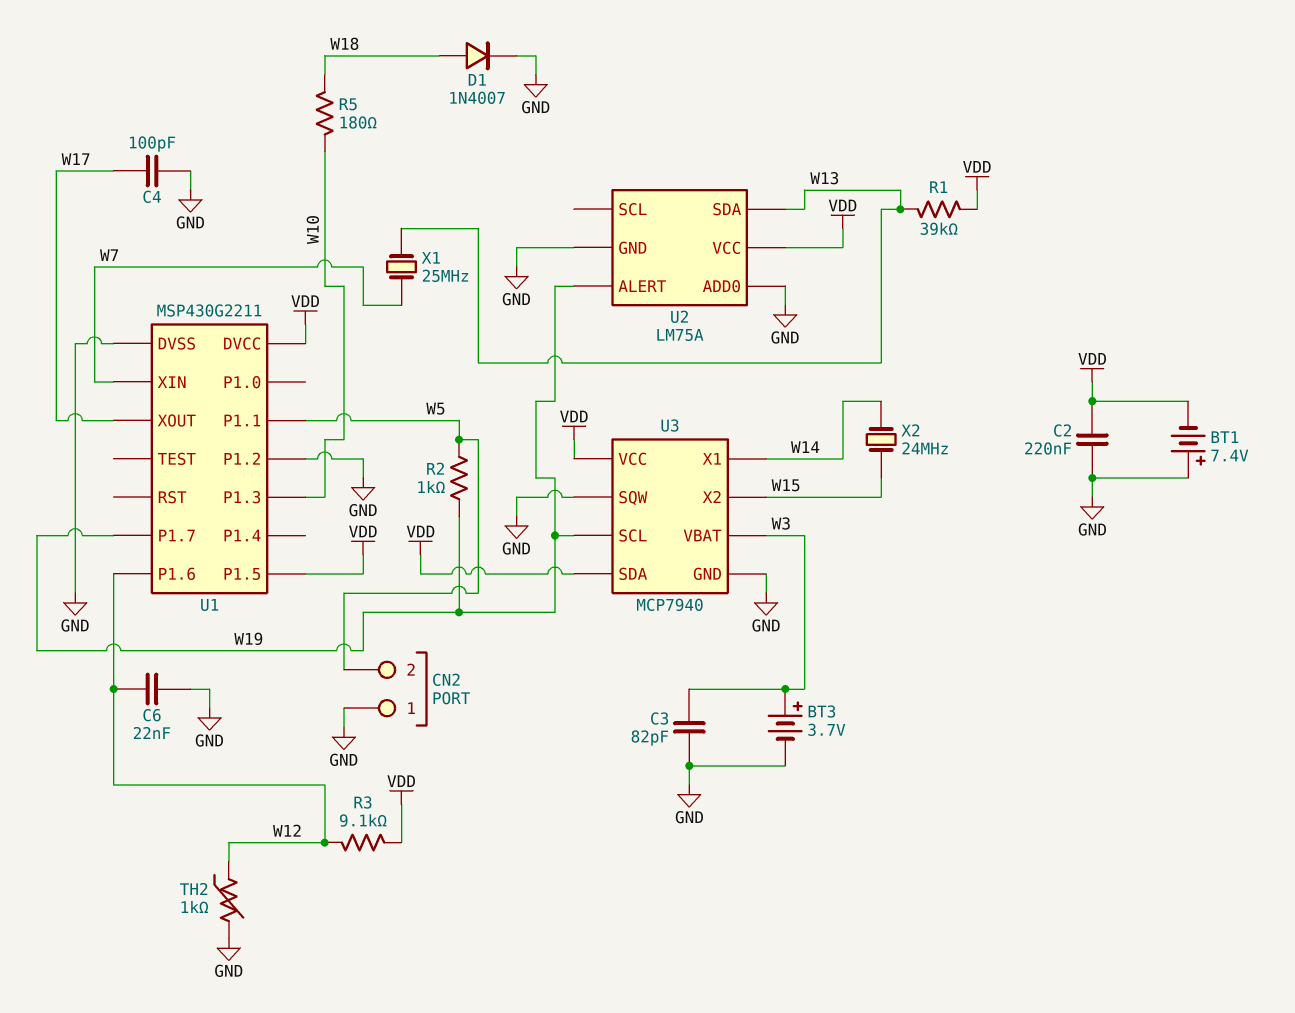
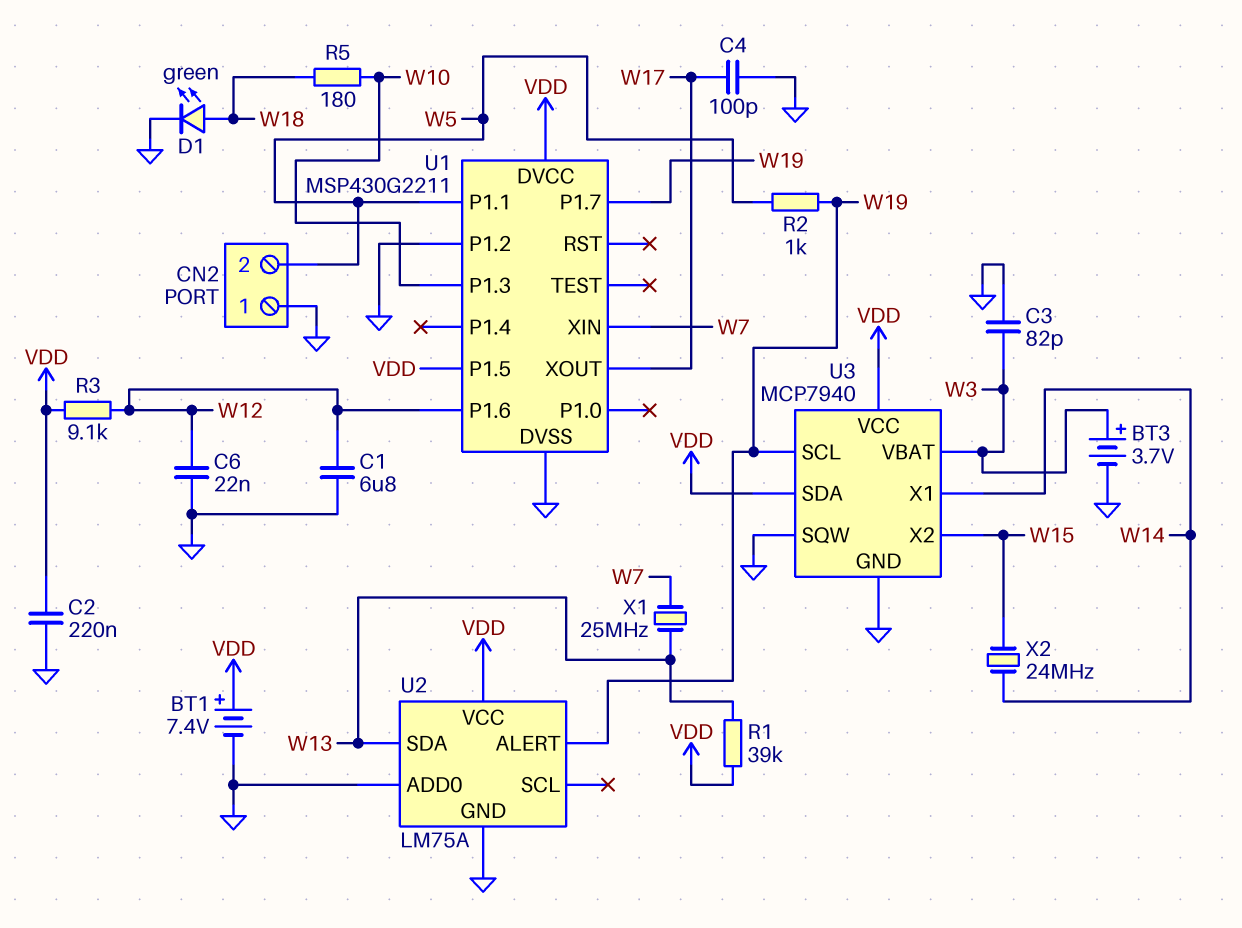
BT1: 7.4V (plus GND, minus VDD) -> 7.4V (plus VDD, minus GND)
C1: none -> 6.8uF (GND, W12)
D1: diode 1N4007 (A W18, K GND) -> LED green (A W18, K GND)
TH2: 1k (GND, W12) -> none

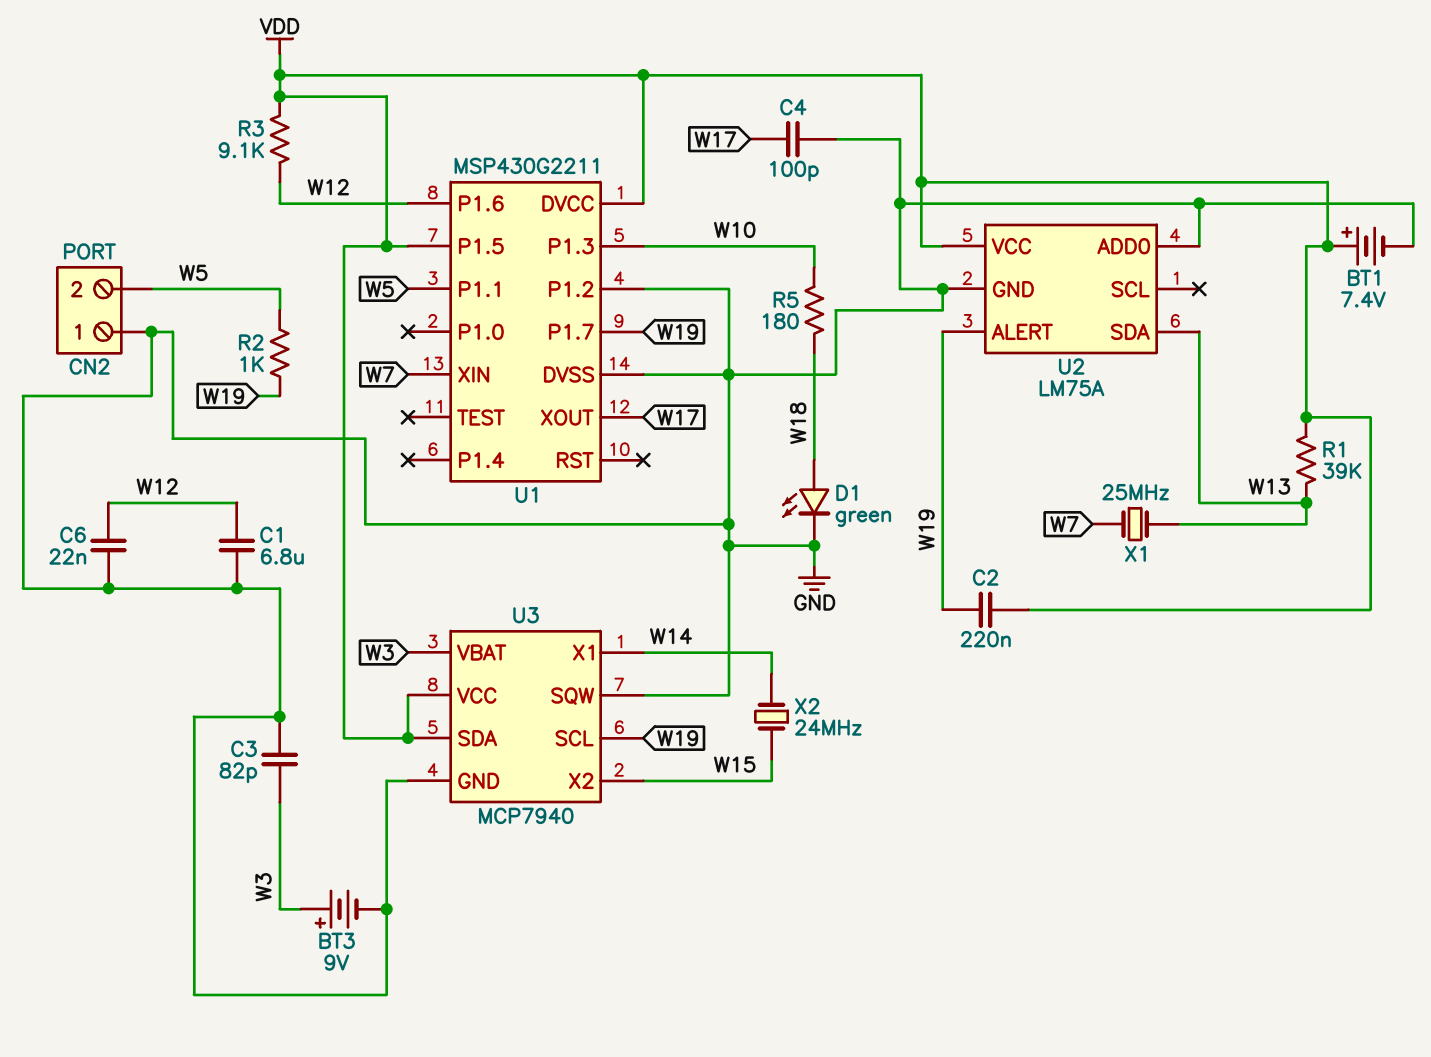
BT3: 3.7V (plus W3, minus GND) -> 9V (plus W3, minus GND)
C2: 220nF (GND, VDD) -> 220nF (VDD, W19)

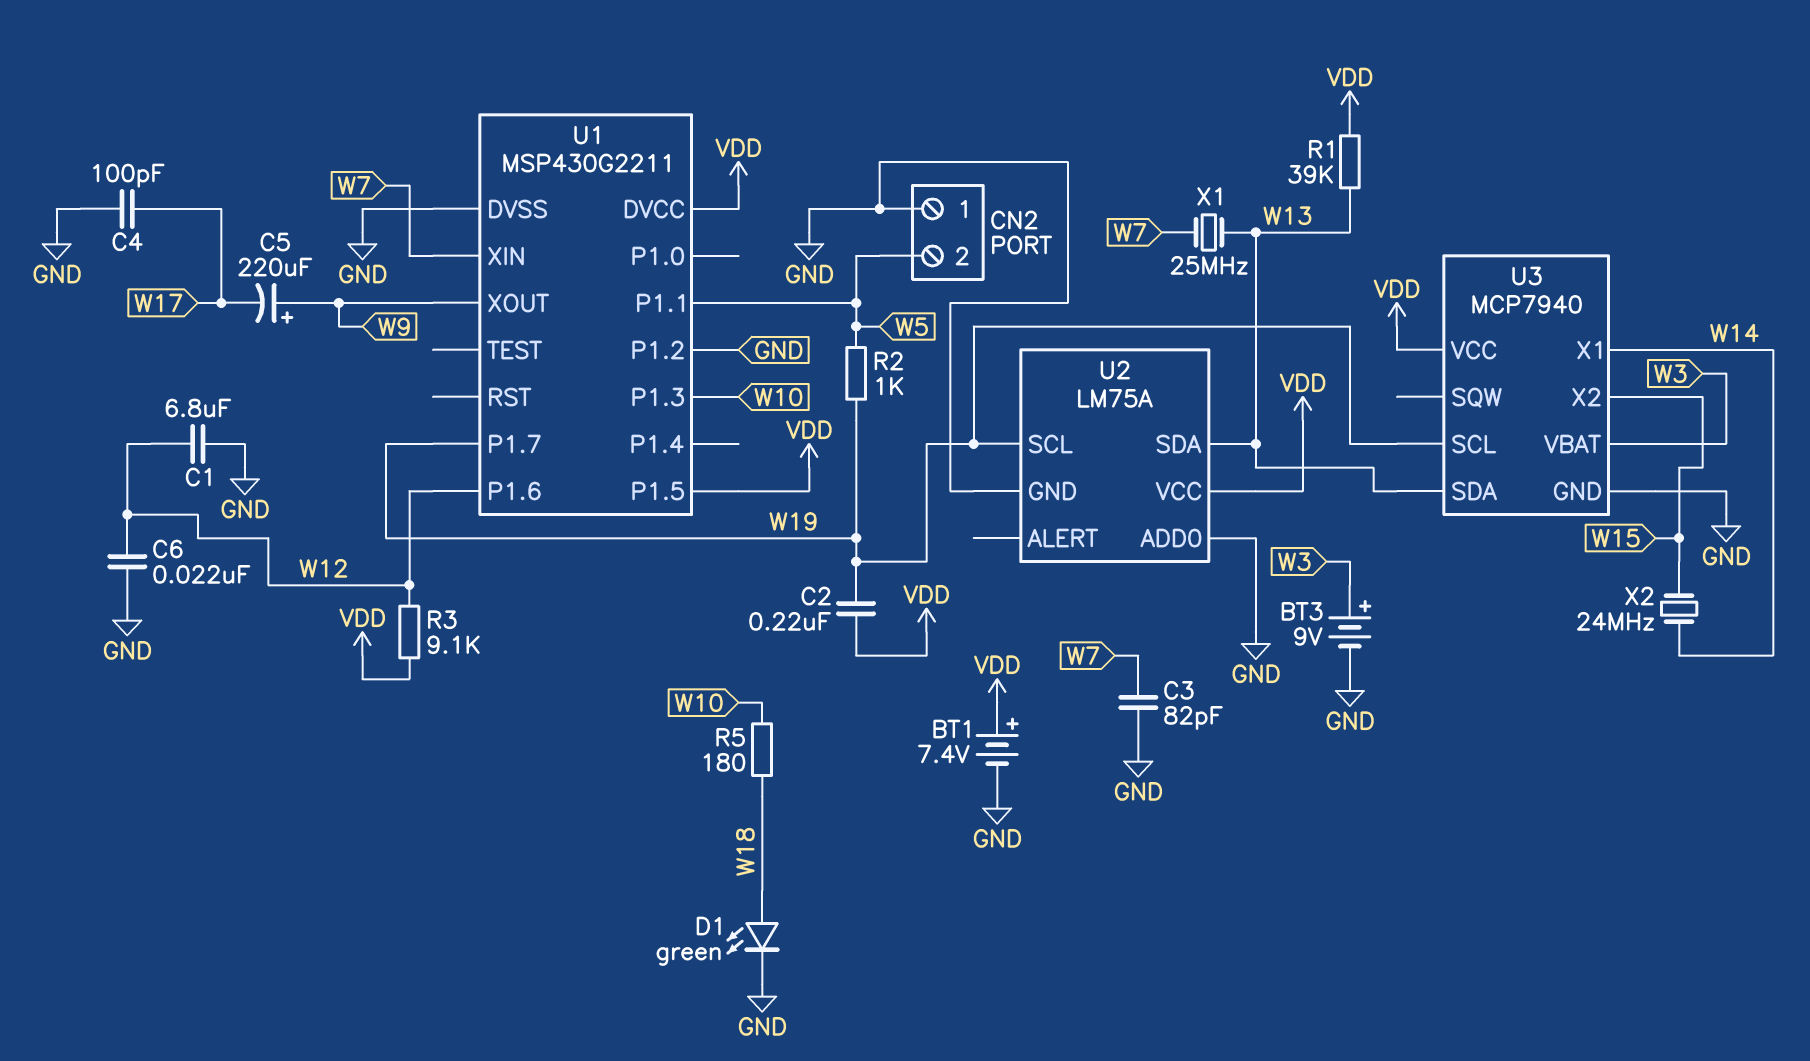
C3: 82pF (GND, W3) -> 82pF (GND, W7)
C5: none -> 220uF (plus W9, minus W17)
U1 pin XOUT: W17 -> W9
U2 pin ALERT: W19 -> none
U2 pin SCL: none -> W19
U3 pin SDA: VDD -> W13
U3 pin SQW: GND -> none

